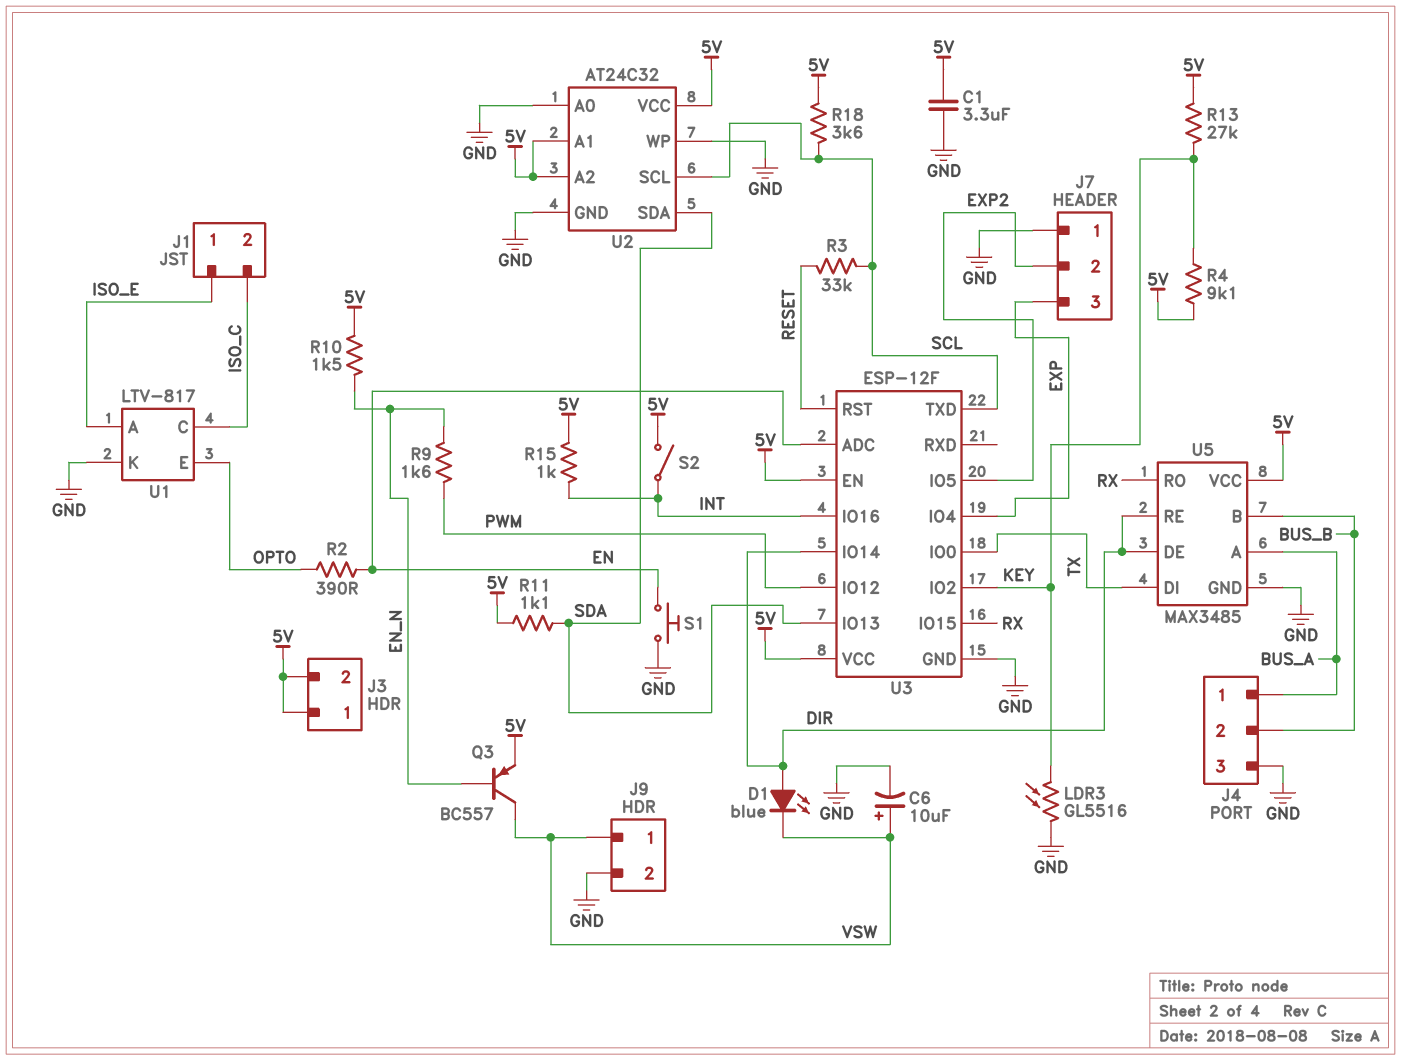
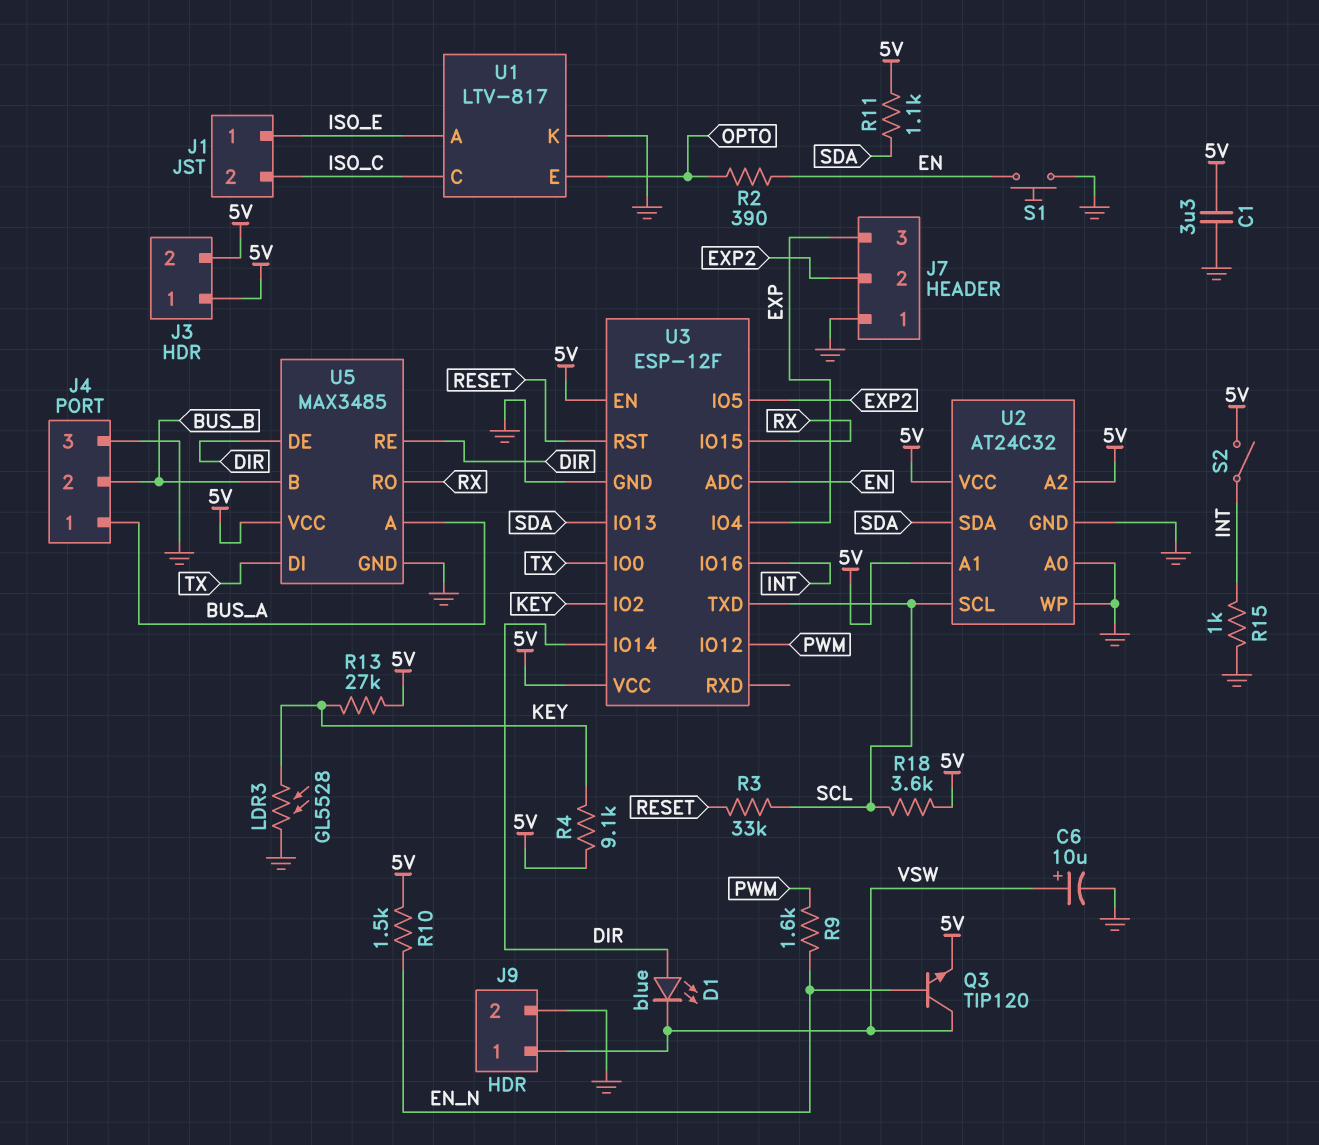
LDR3: GL5516 (GND, KEY) -> GL5528 (GND, KEY)
Q3: PNP BC557 (B EN_N, C VSW, E 5V) -> NPN TIP120 (B EN_N, C VSW, E 5V)
R15: 1k (5V, INT) -> 1k (GND, INT)

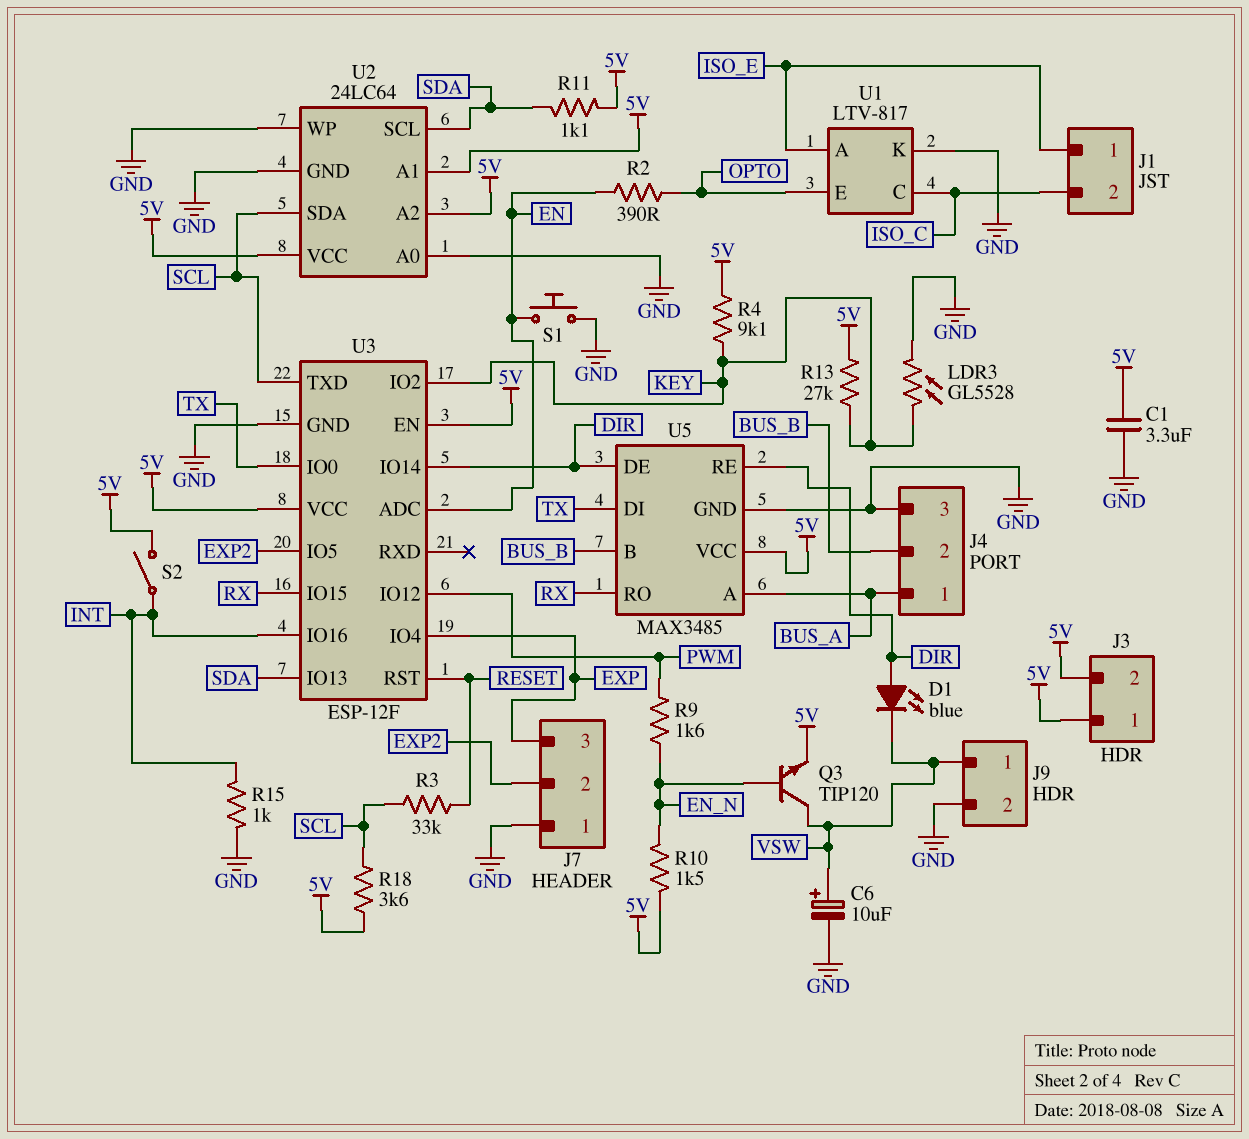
U2: AT24C32 -> 24LC64
U2 pin SCL: SCL -> SDA
U2 pin SDA: SDA -> SCL

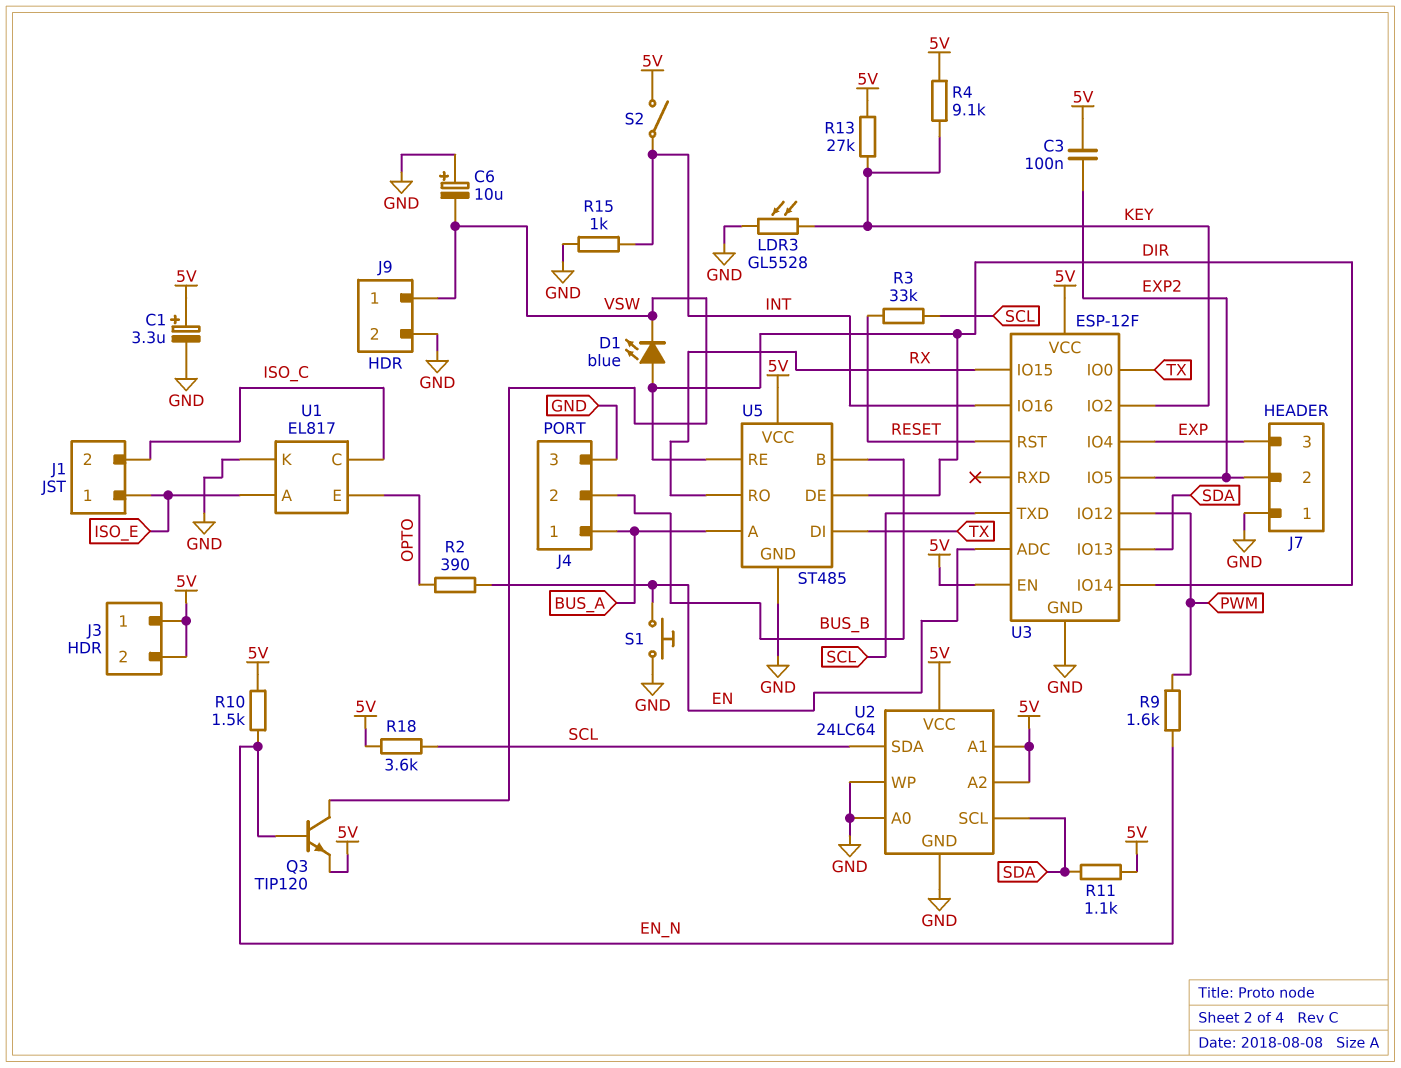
C1: 3.3uF (5V, GND) -> 3.3uF (plus 5V, minus GND)
C3: none -> 100nF (5V, EXP2)
C6: 10uF (plus VSW, minus GND) -> 10uF (plus GND, minus VSW)
U1: LTV-817 -> EL817
U5: MAX3485 -> ST485

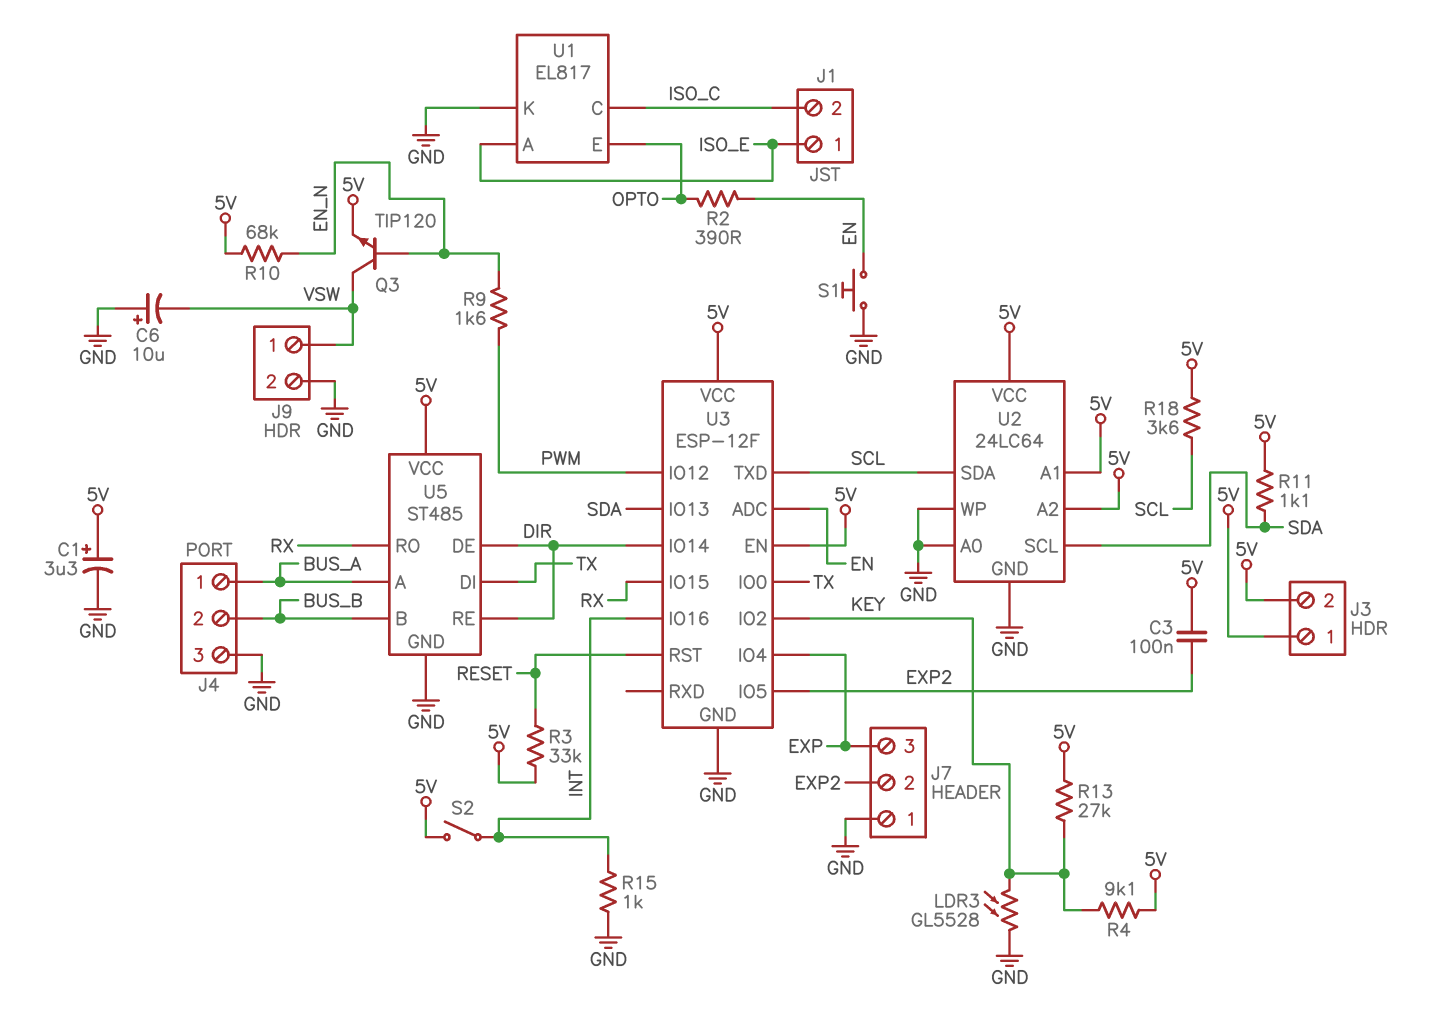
D1: LED blue (A DIR, K VSW) -> none
R3: 33k (RESET, SCL) -> 33k (5V, RESET)
R10: 1.5k (5V, EN_N) -> 68k (5V, EN_N)

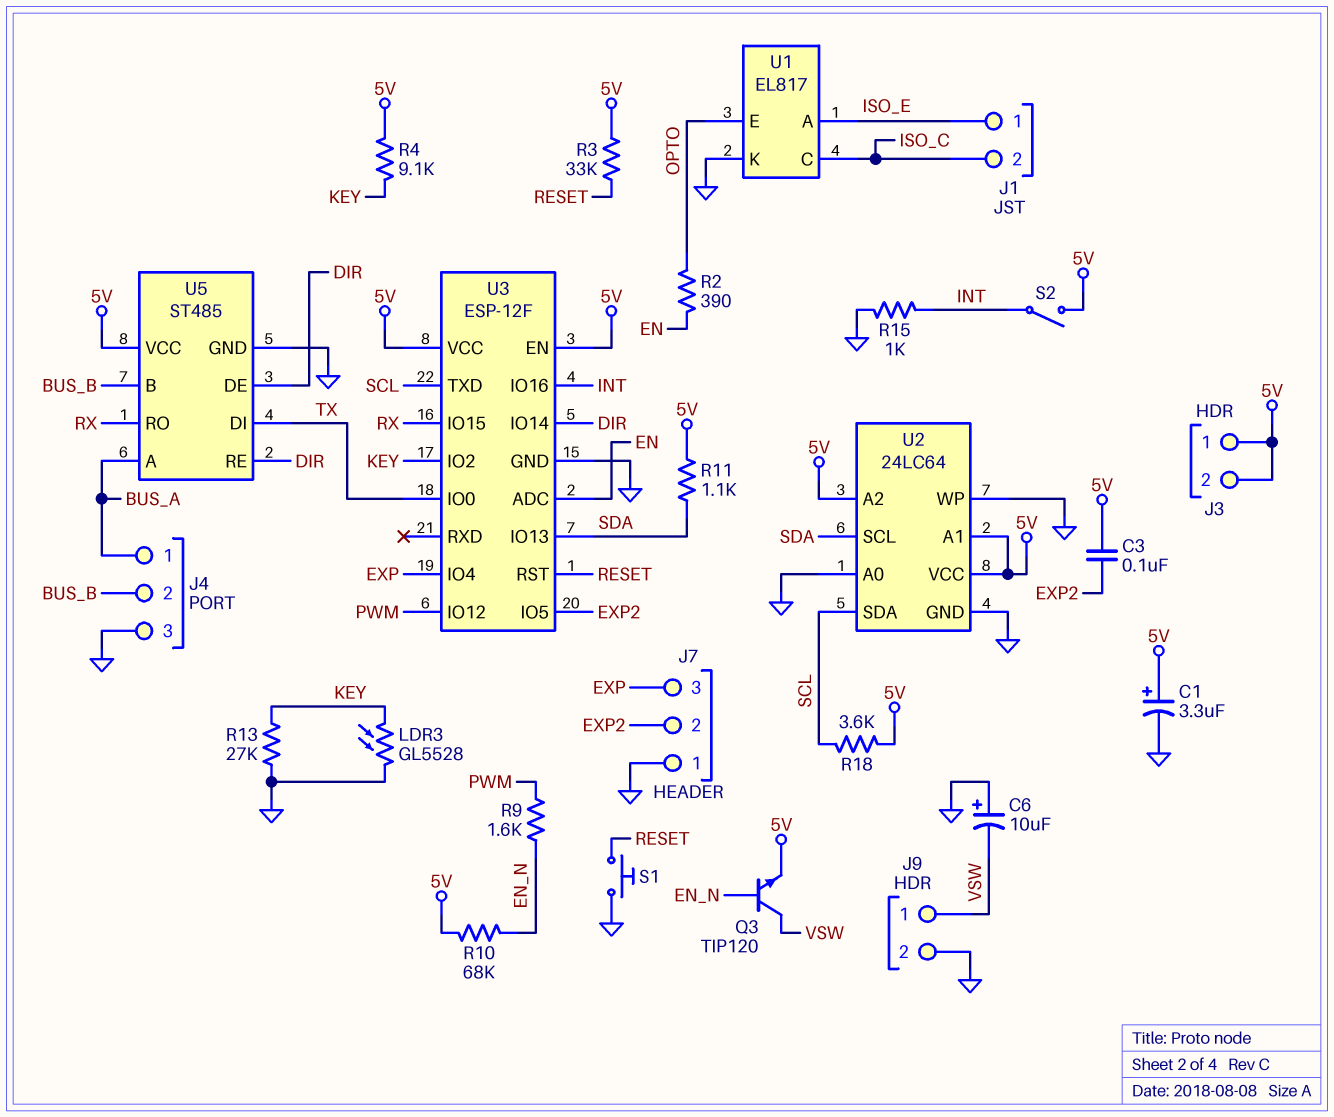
R13: 27k (5V, KEY) -> 27k (GND, KEY)
S1: button (EN, GND) -> button (GND, RESET)

